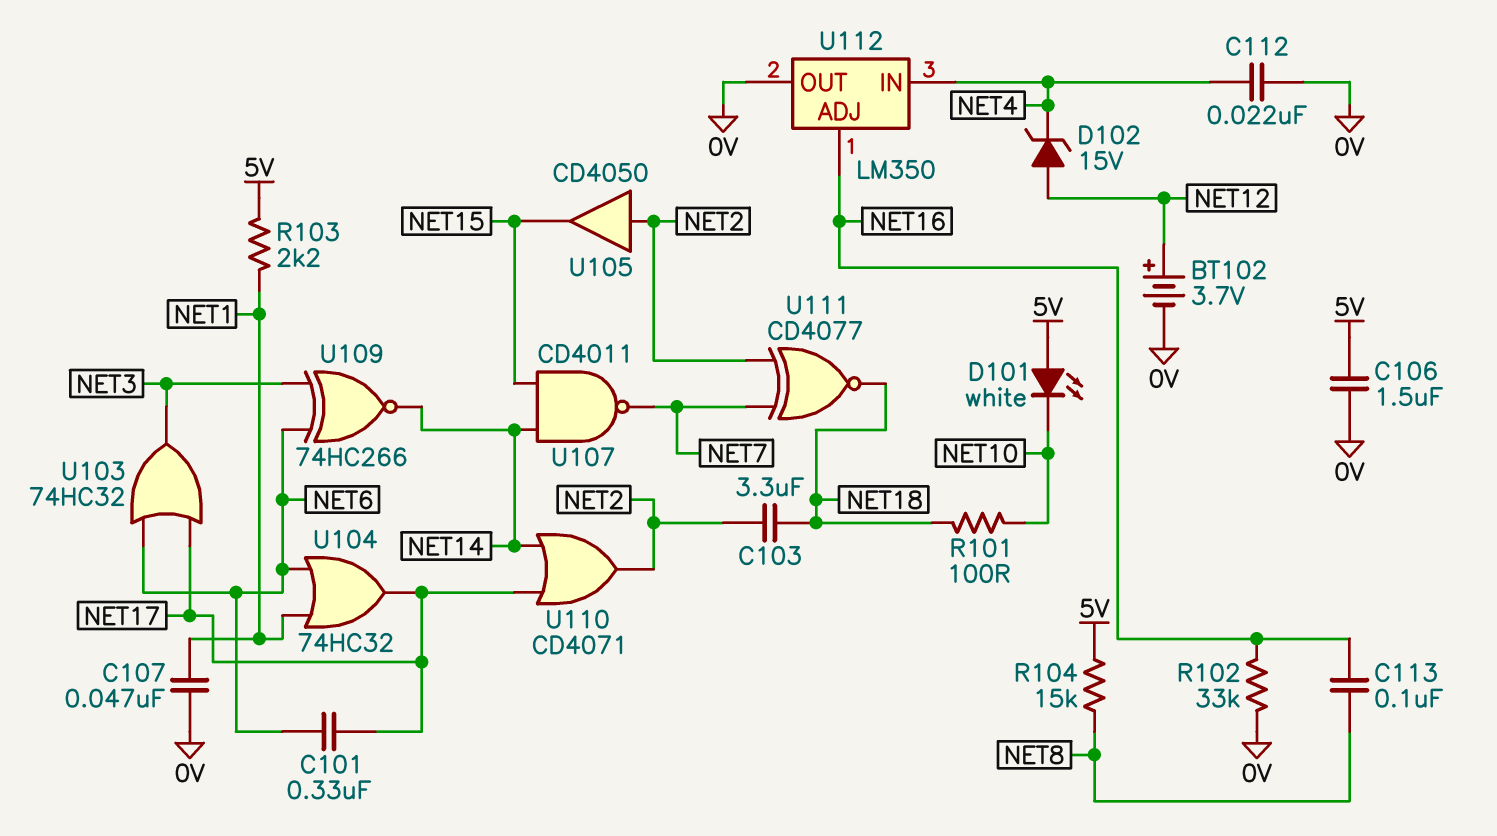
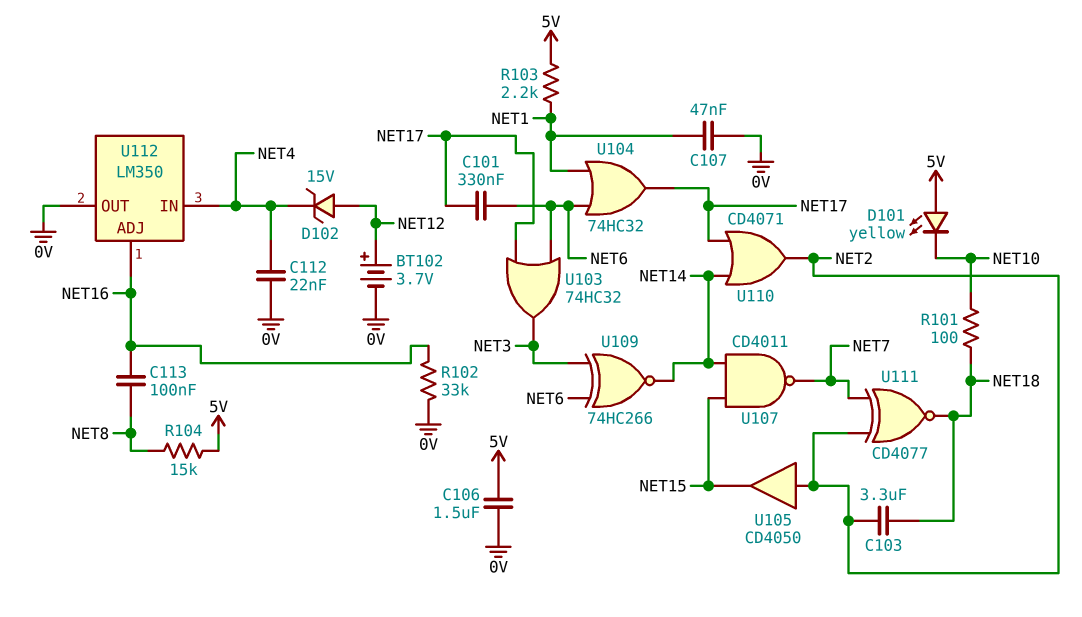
D101: LED white (A 5V, K NET10) -> LED yellow (A 5V, K NET10)

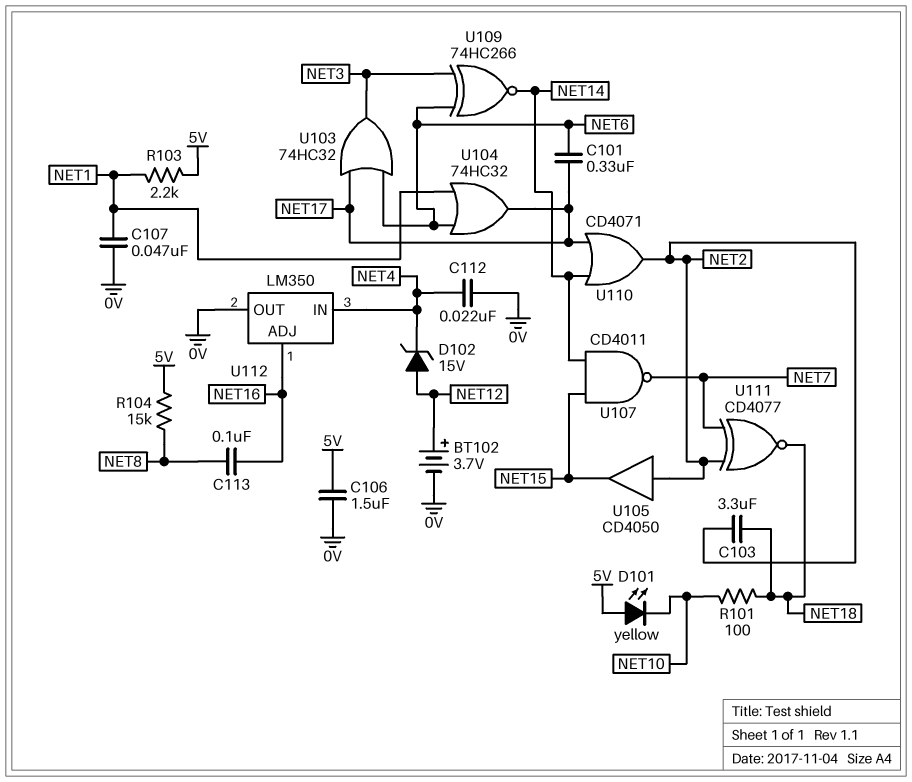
R102: 33k (0V, NET16) -> none

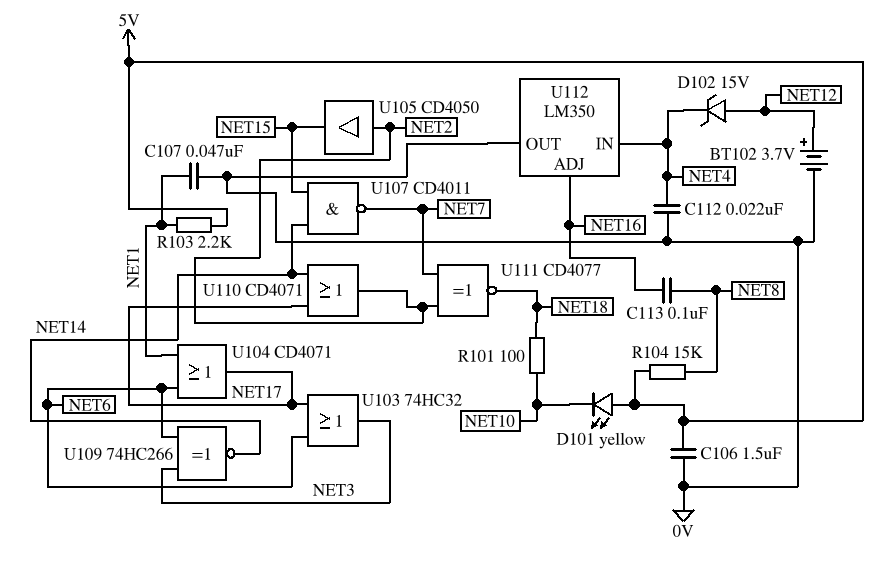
C101: 330nF (NET6, NET17) -> none
C103: 3.3uF (NET2, NET18) -> none
U104: OR 74HC32 (in NET1, in NET6, out NET17) -> OR CD4071 (in NET1, in NET6, out NET17)

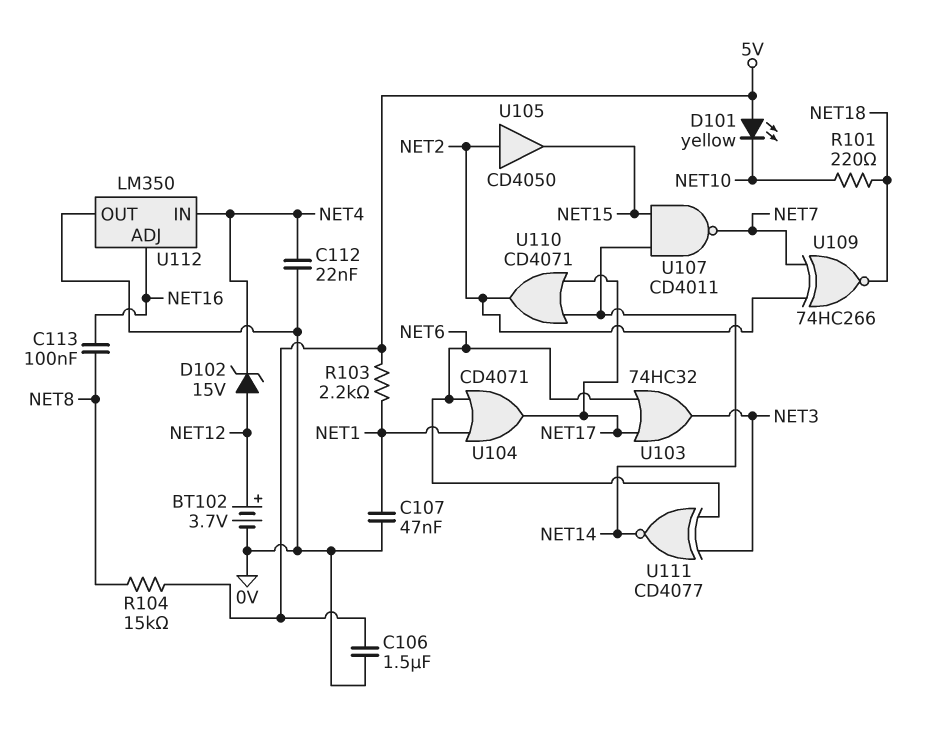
R101: 100 (NET10, NET18) -> 220 (NET10, NET18)
U109: XNOR 74HC266 (in NET3, in NET6, out NET14) -> XNOR 74HC266 (in NET2, in NET7, out NET18)
U111: XNOR CD4077 (in NET2, in NET7, out NET18) -> XNOR CD4077 (in NET3, in NET6, out NET14)

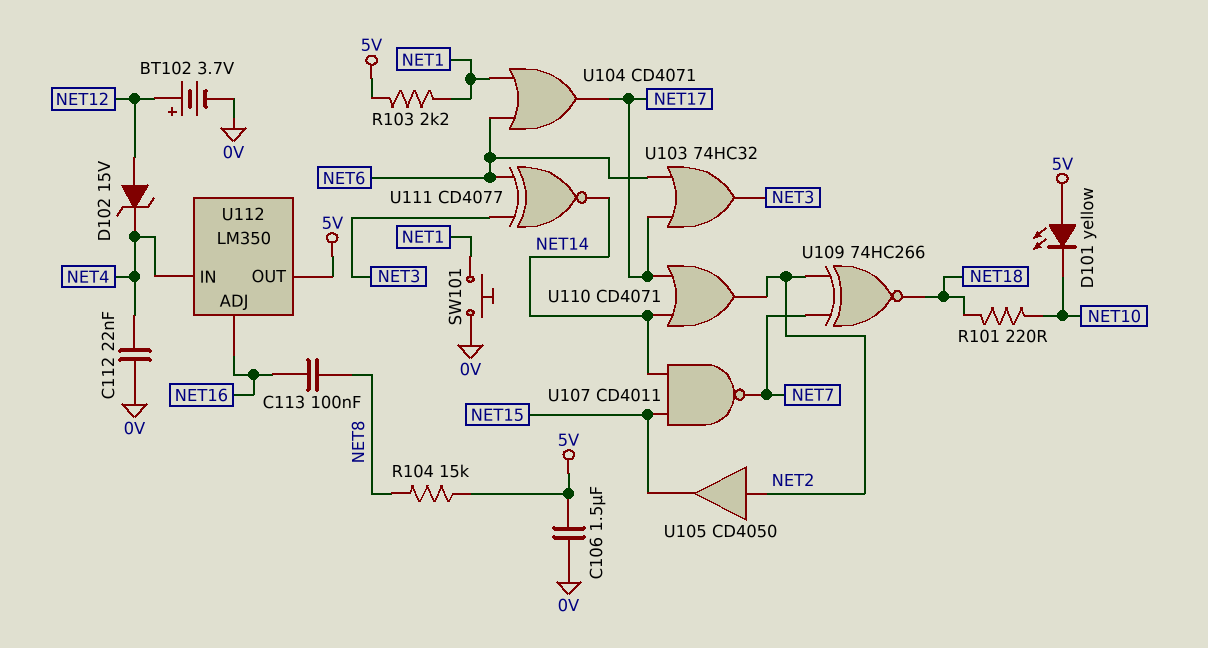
C107: 47nF (0V, NET1) -> none
SW101: none -> button (0V, NET1)
U112 pin OUT: 0V -> 5V

